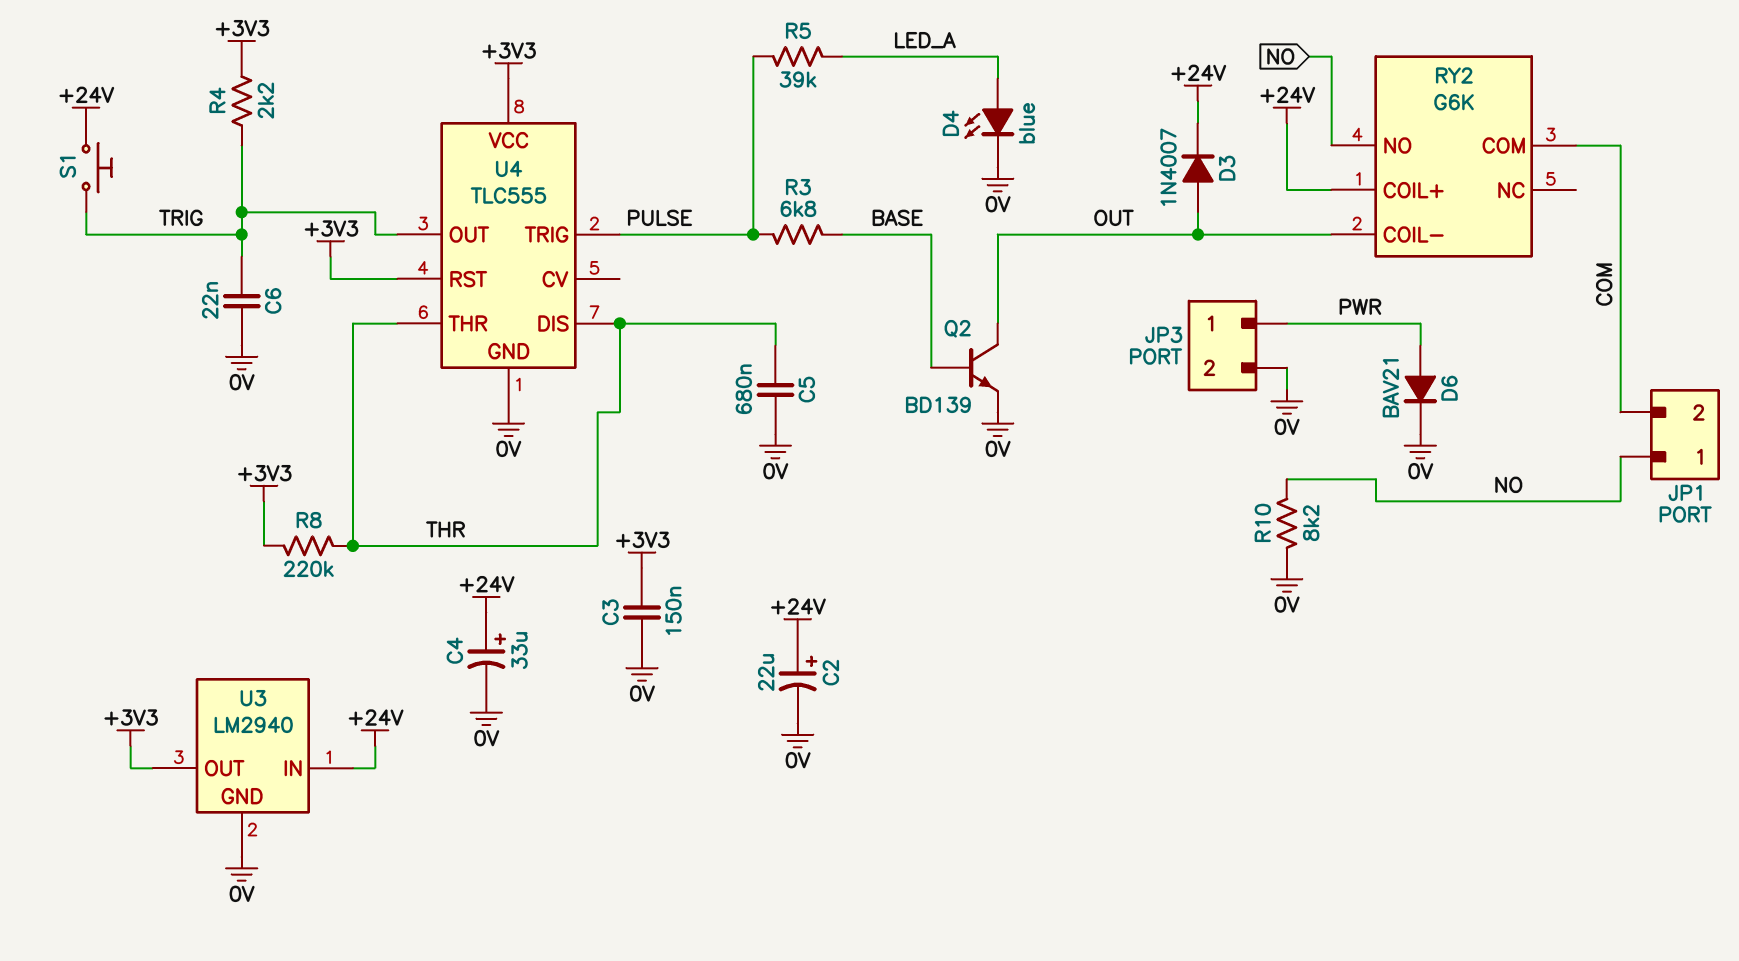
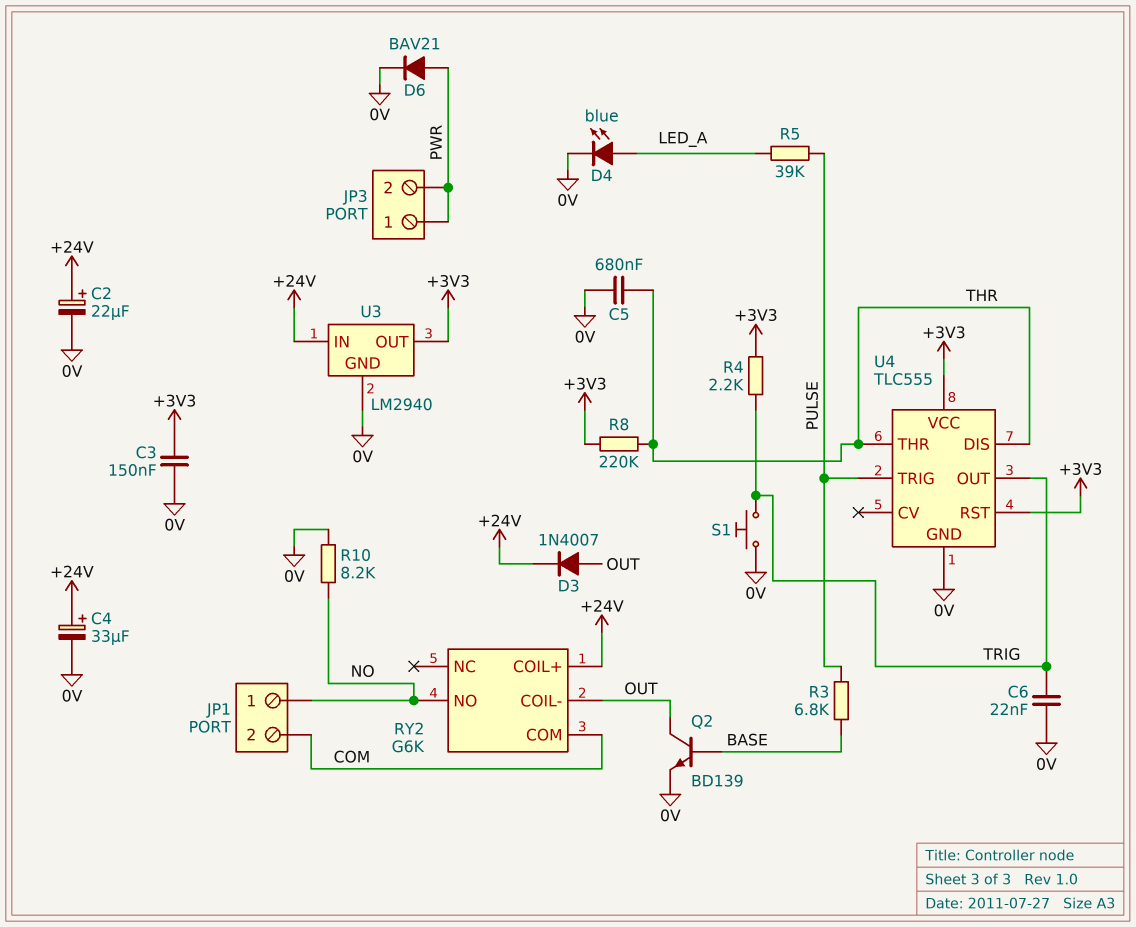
JP3 pin 2: 0V -> PWR
S1: button (+24V, TRIG) -> button (0V, TRIG)

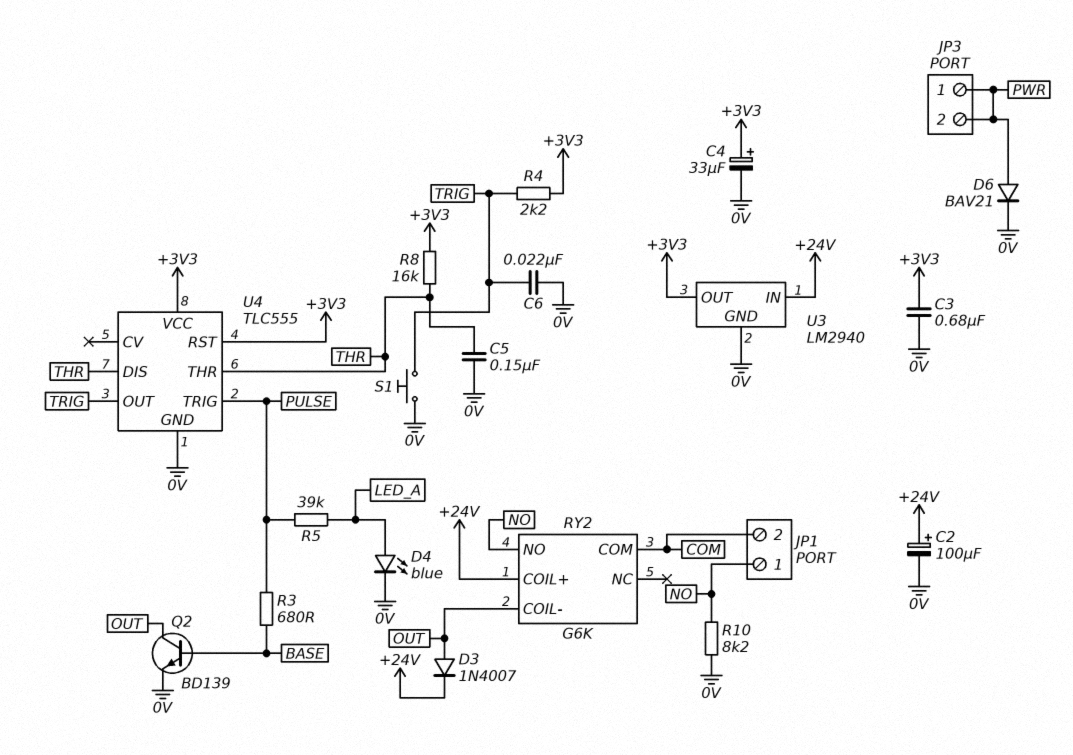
C2: 22uF (plus +24V, minus 0V) -> 100uF (plus +24V, minus 0V)
C3: 150nF (+3V3, 0V) -> 680nF (+3V3, 0V)
C4: 33uF (plus +24V, minus 0V) -> 33uF (plus +3V3, minus 0V)
C5: 680nF (0V, THR) -> 150nF (0V, THR)
R3: 6.8k (BASE, PULSE) -> 680 (BASE, PULSE)
R8: 220k (+3V3, THR) -> 16k (+3V3, THR)

